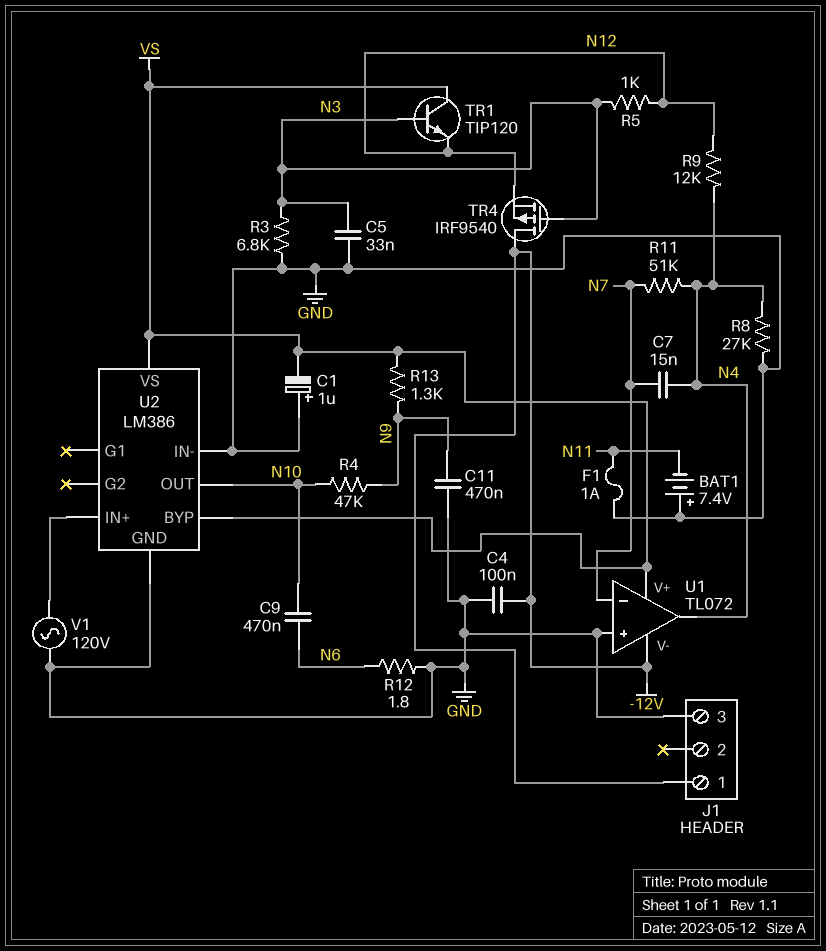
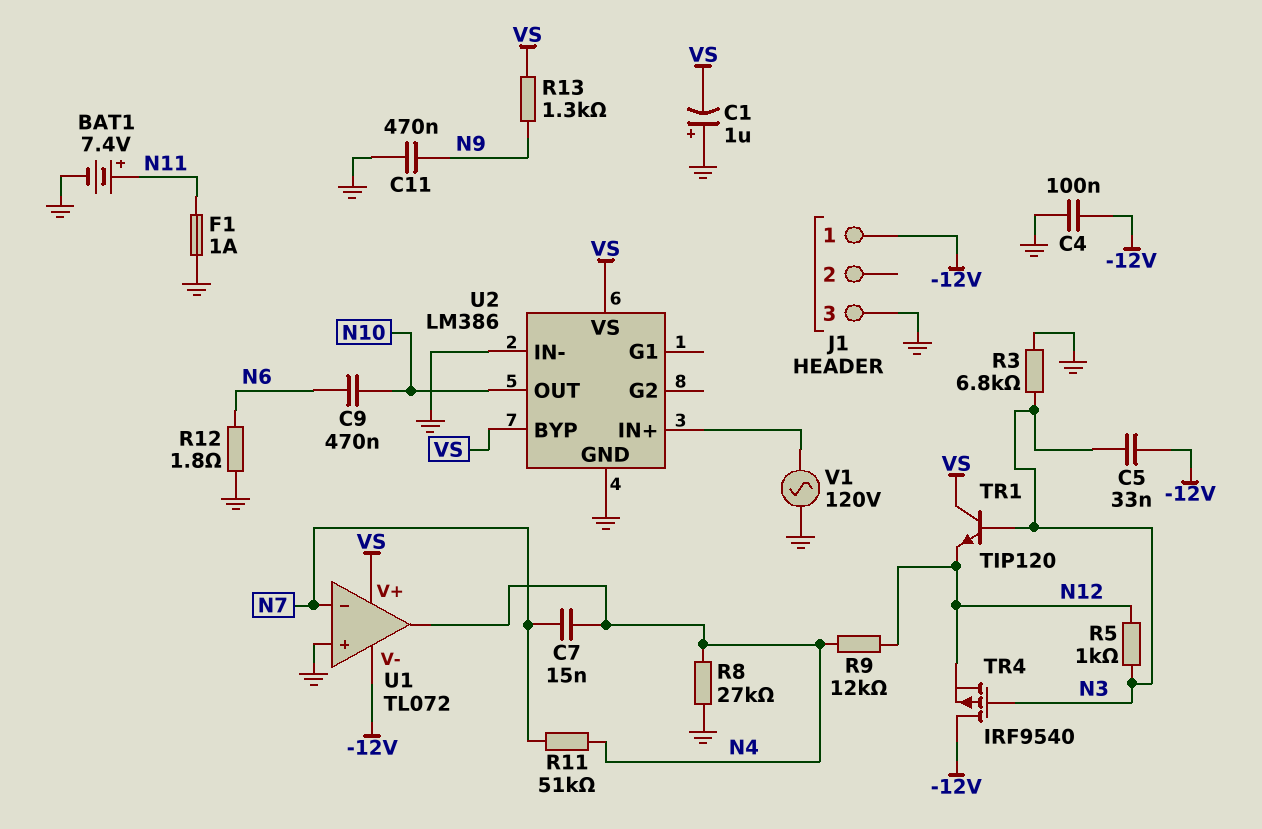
BAT1: 7.4V (plus GND, minus N11) -> 7.4V (plus N11, minus GND)
C5: 33nF (GND, N3) -> 33nF (-12V, N3)
R4: 47k (N9, N10) -> none

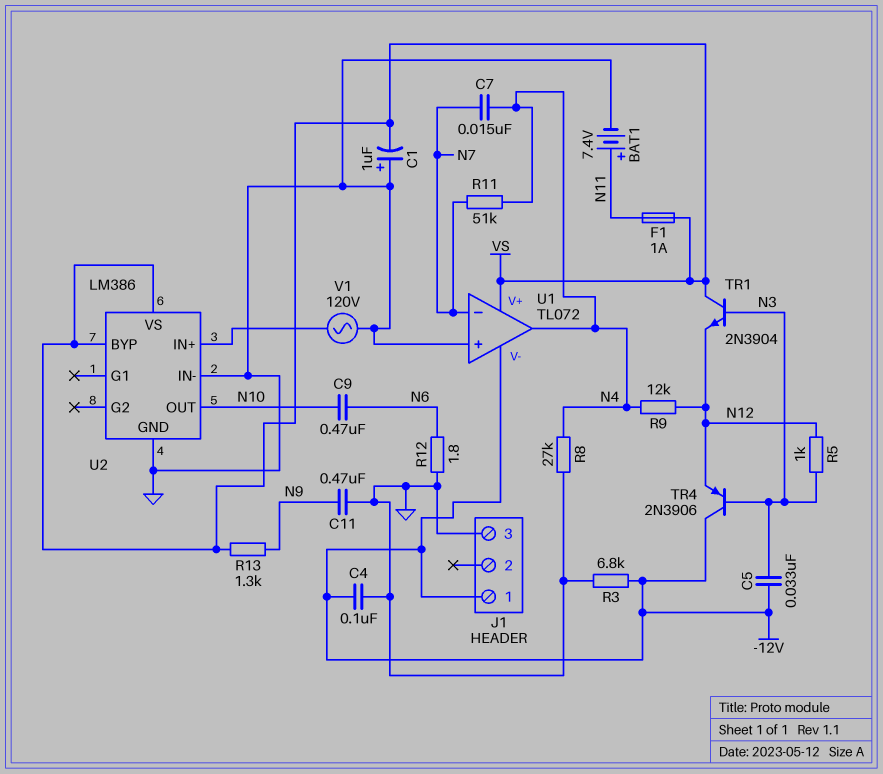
F1: 1A (GND, N11) -> 1A (N11, VS)
R3: 6.8k (GND, N3) -> 6.8k (-12V, GND)
TR1: NPN TIP120 (B N3, C VS, E N12) -> NPN 2N3904 (B N3, C VS, E N12)
TR4: PMOS IRF9540 (G N3, D -12V, S N12) -> PNP 2N3906 (B N3, C -12V, E N12)

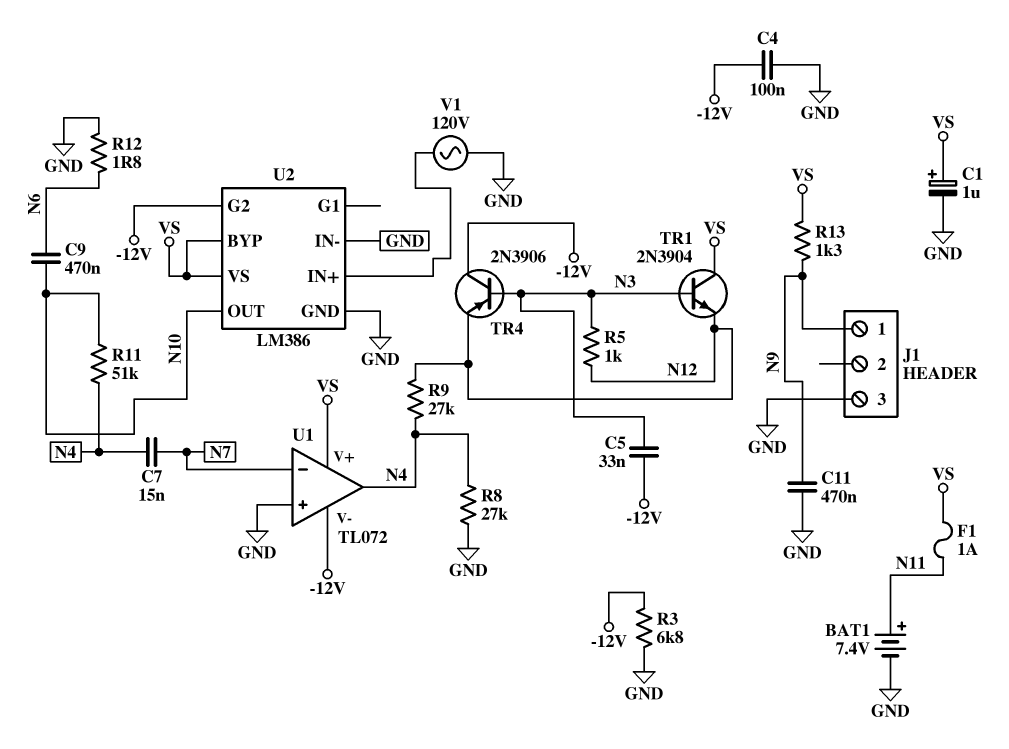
C1: 1uF (plus GND, minus VS) -> 1uF (plus VS, minus GND)
J1 pin 1: -12V -> N9
R9: 12k (N4, N12) -> 27k (N4, N12)
R11: 51k (N4, N7) -> 51k (N4, N10)
U2 pin G2: none -> -12V

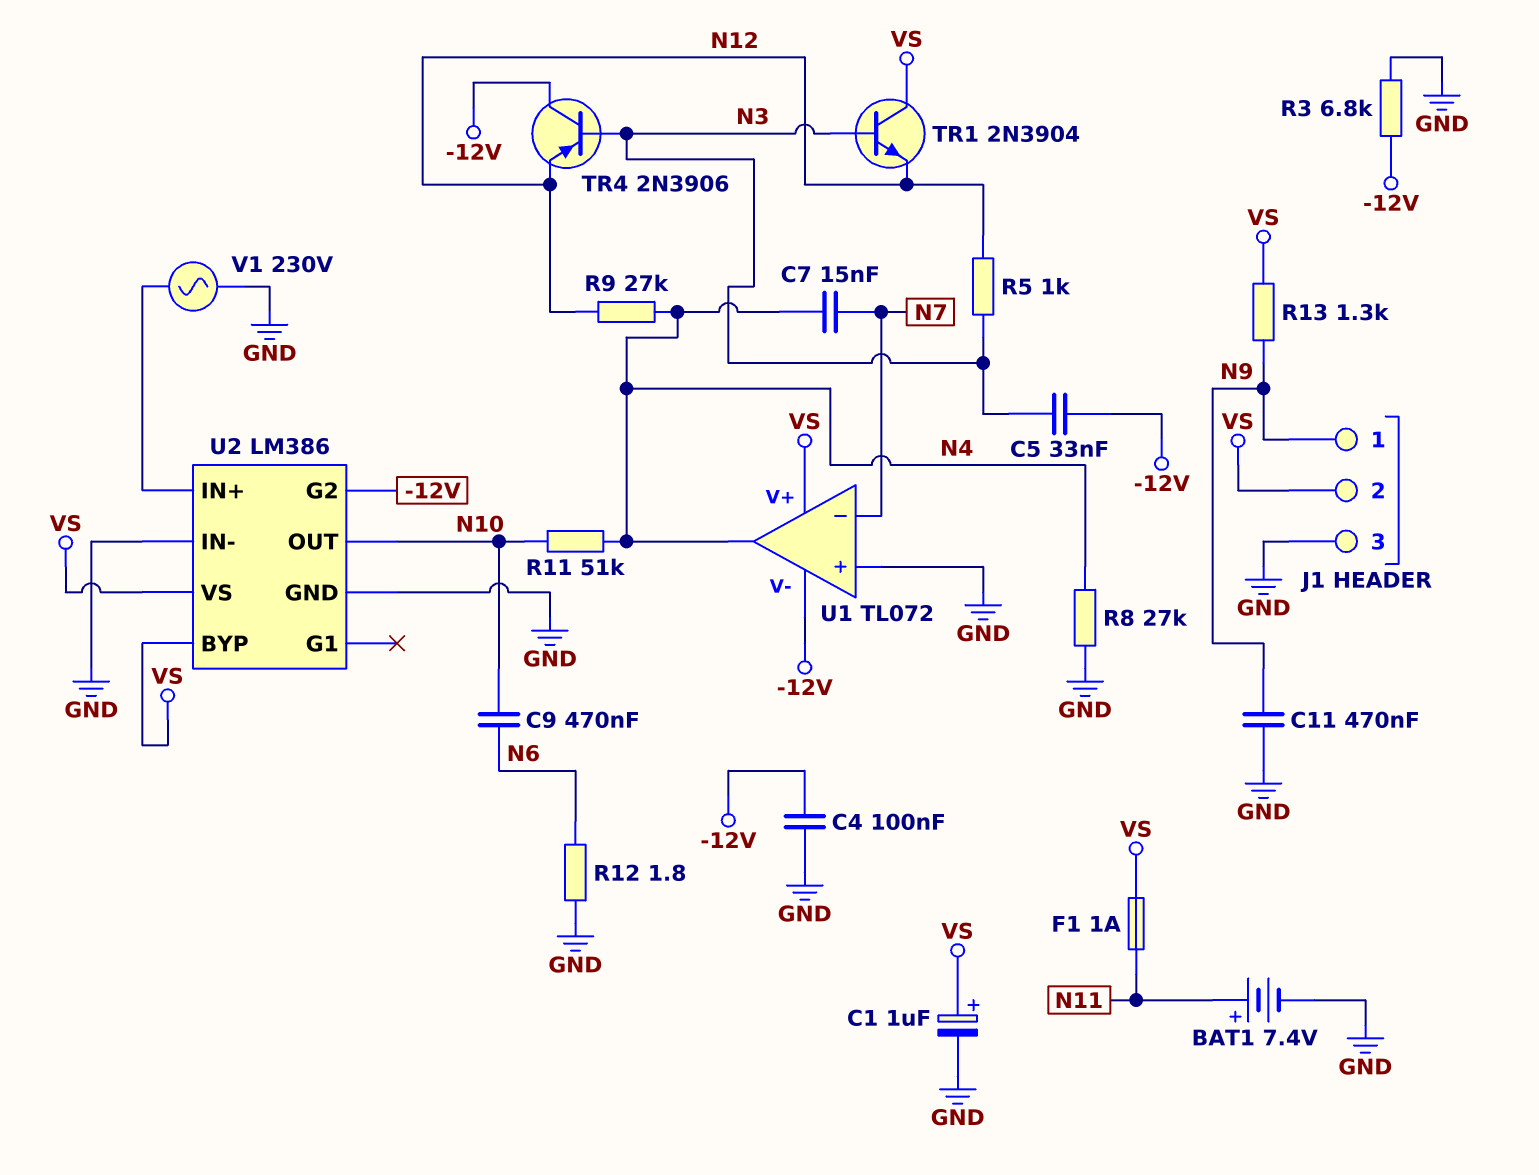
J1 pin 2: none -> VS
V1: AC 120V (GND, U2/IN+) -> AC 230V (GND, U2/IN+)

